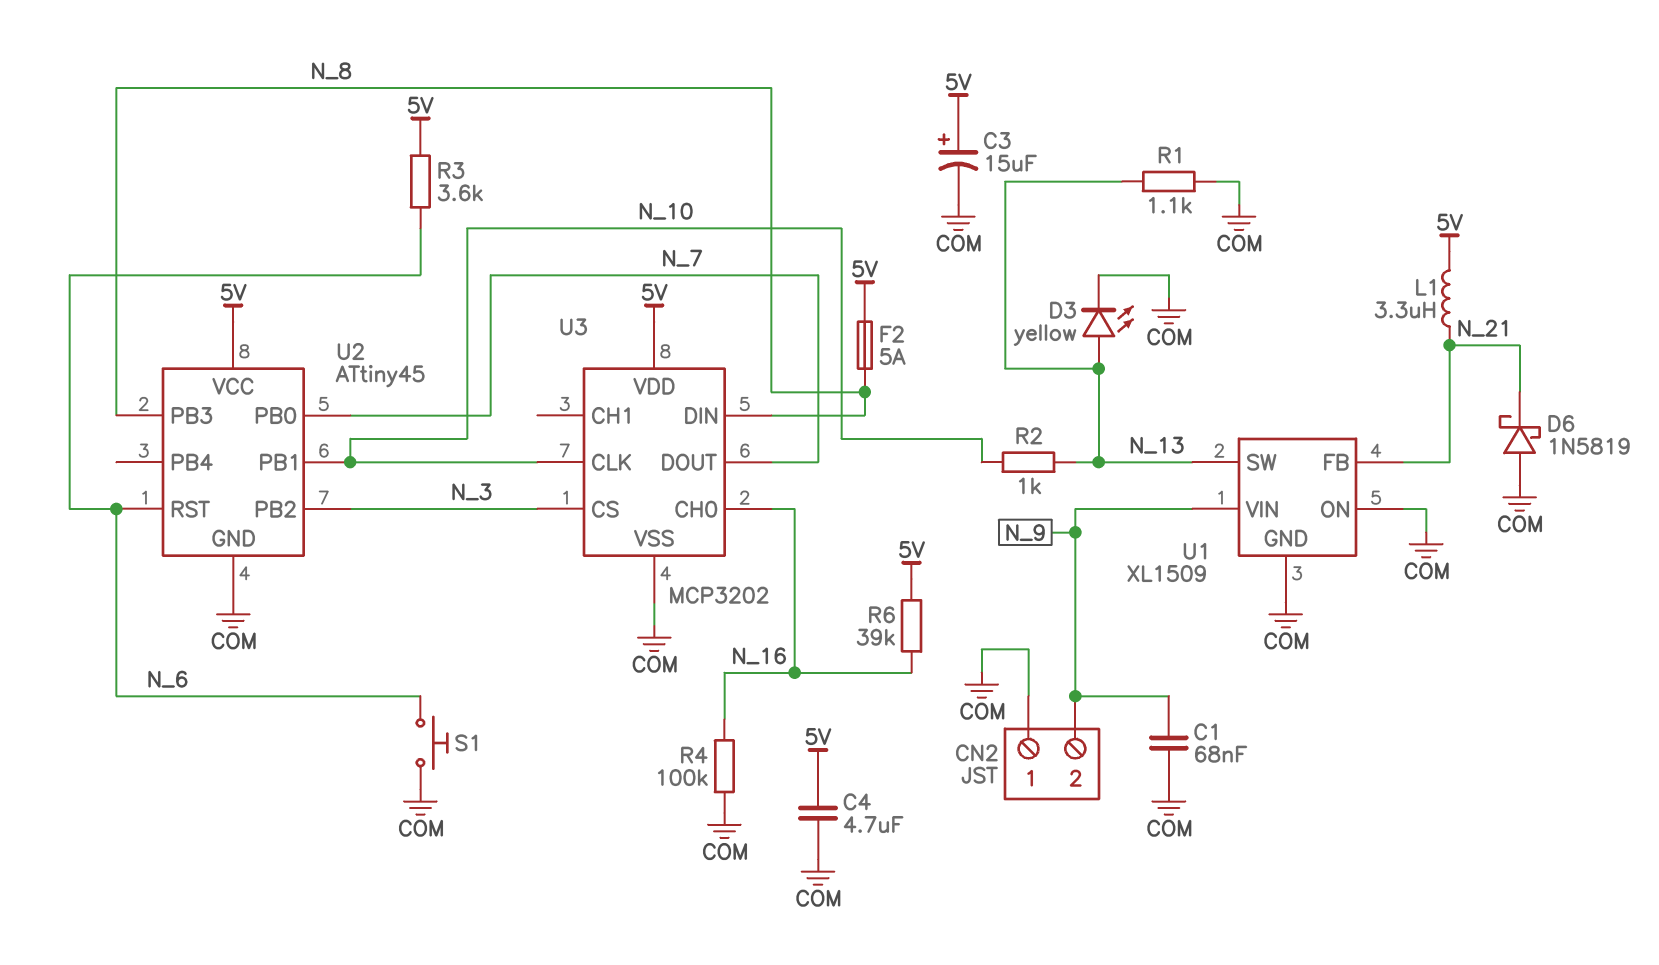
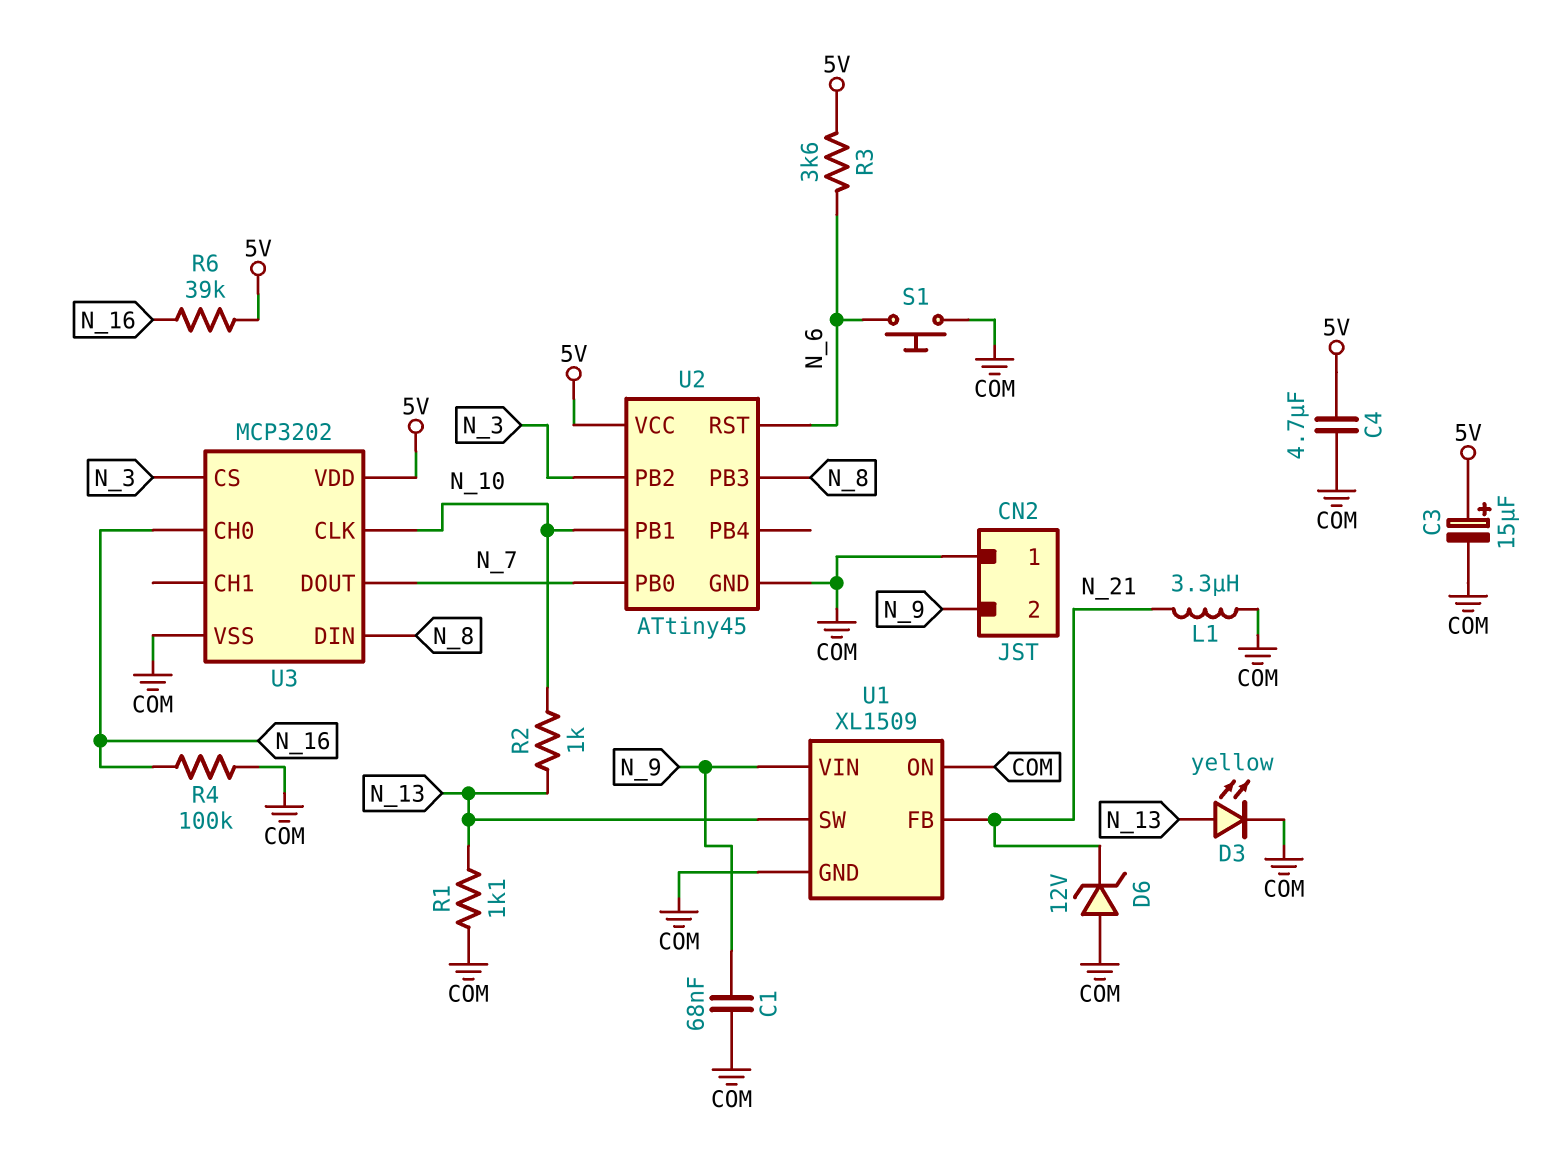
D6: schottky 1N5819 (A COM, K N_21) -> zener 12V (A COM, K N_21)
F2: 5A (5V, N_8) -> none
L1: 3.3uH (5V, N_21) -> 3.3uH (COM, N_21)

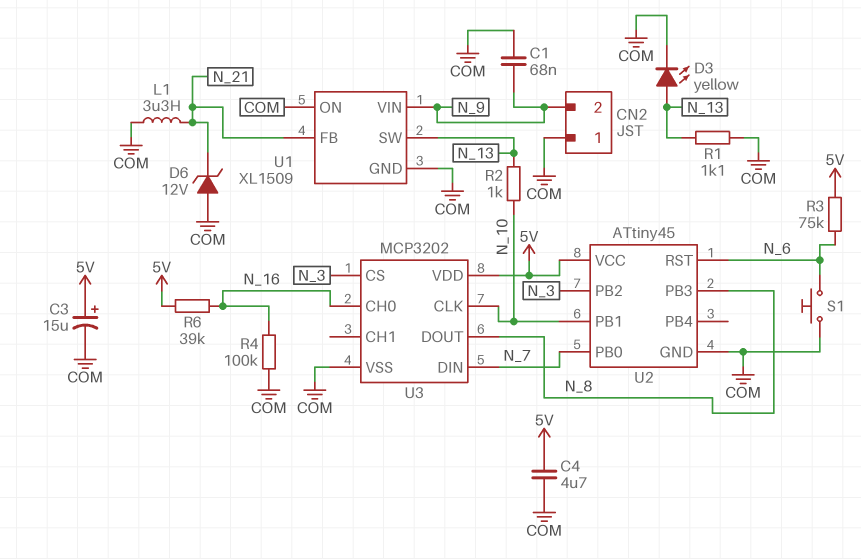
R3: 3.6k (5V, N_6) -> 75k (5V, N_6)
U3 pin DIN: N_8 -> N_7
U3 pin DOUT: N_7 -> N_8

